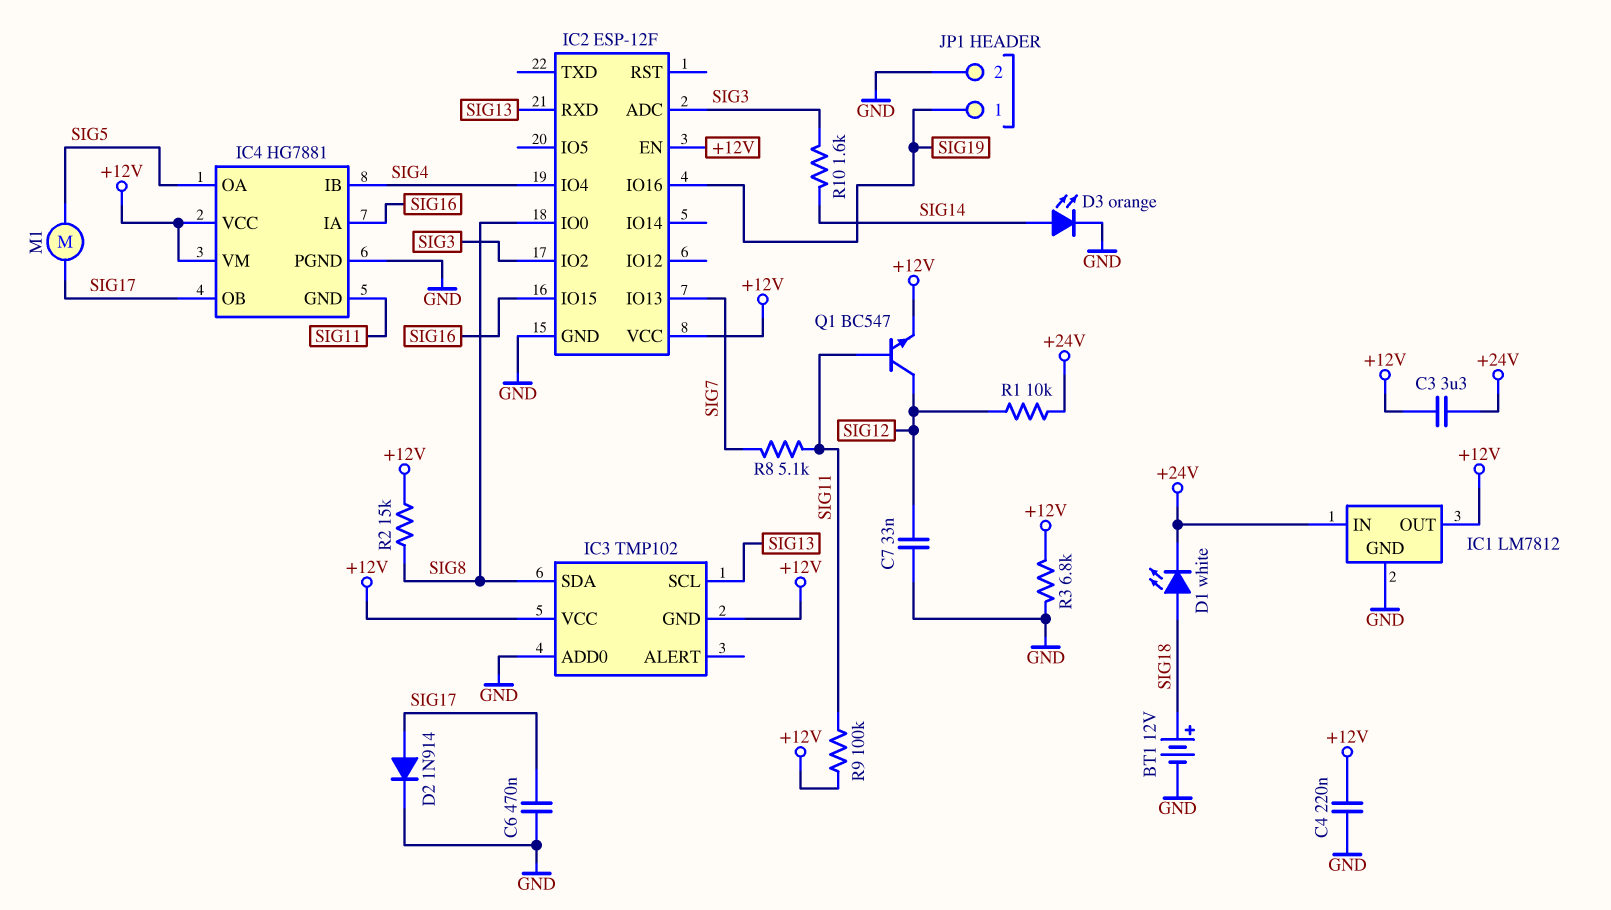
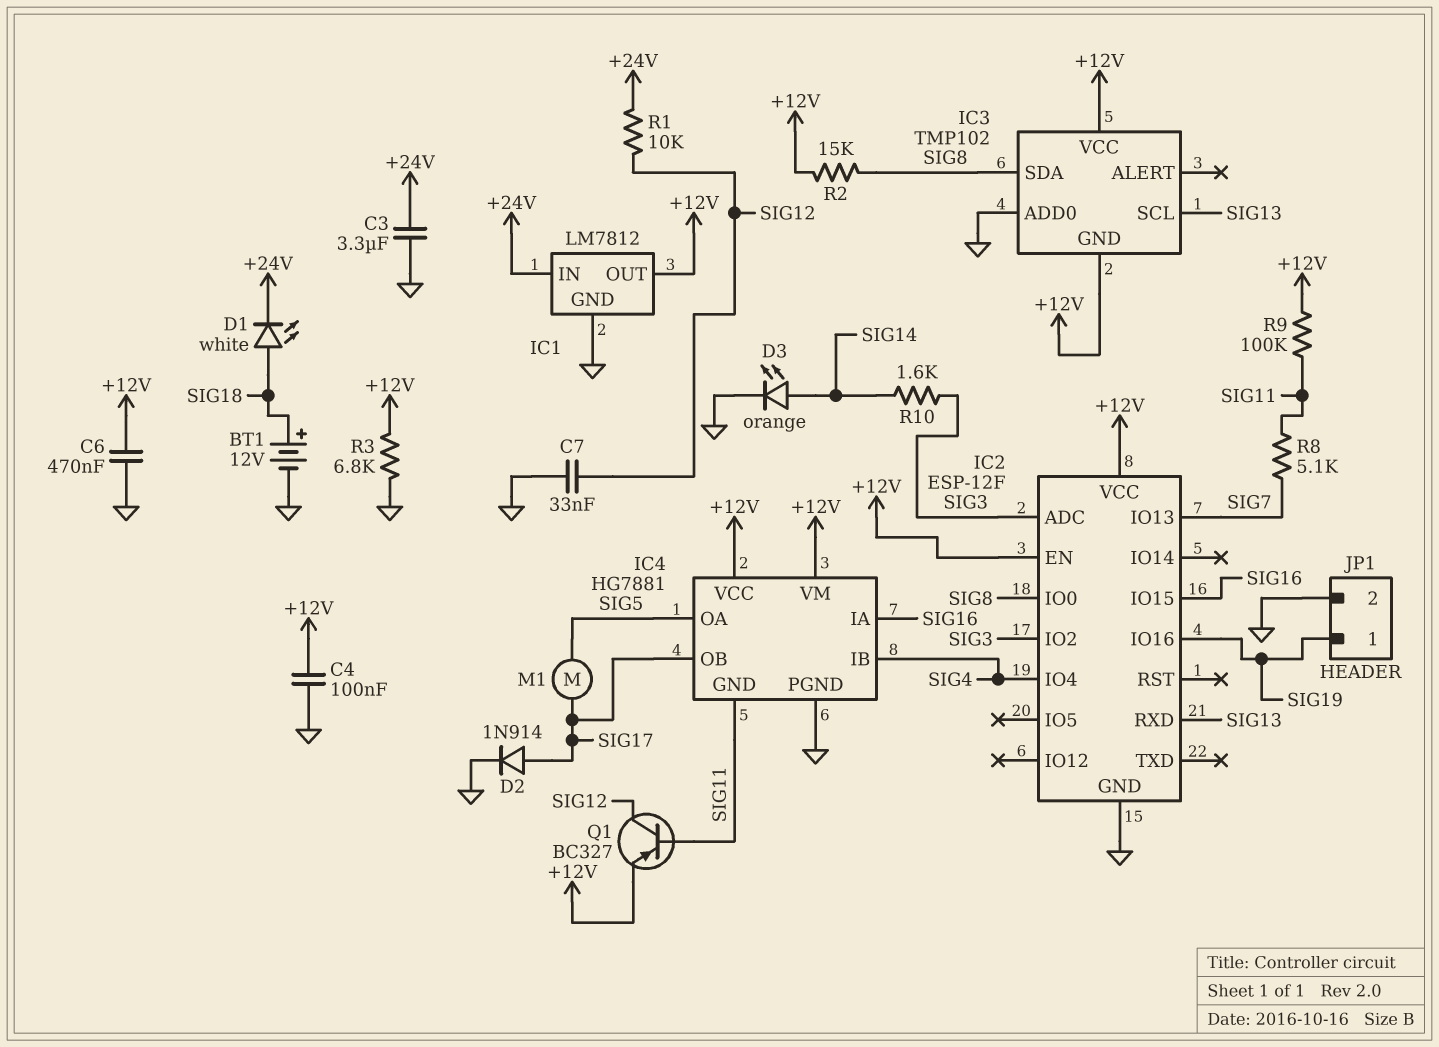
C3: 3.3uF (+12V, +24V) -> 3.3uF (+24V, GND)
C4: 220nF (+12V, GND) -> 100nF (+12V, GND)
C6: 470nF (GND, SIG17) -> 470nF (+12V, GND)
Q1: NPN BC547 (B SIG11, C SIG12, E +12V) -> PNP BC327 (B SIG11, C SIG12, E +12V)

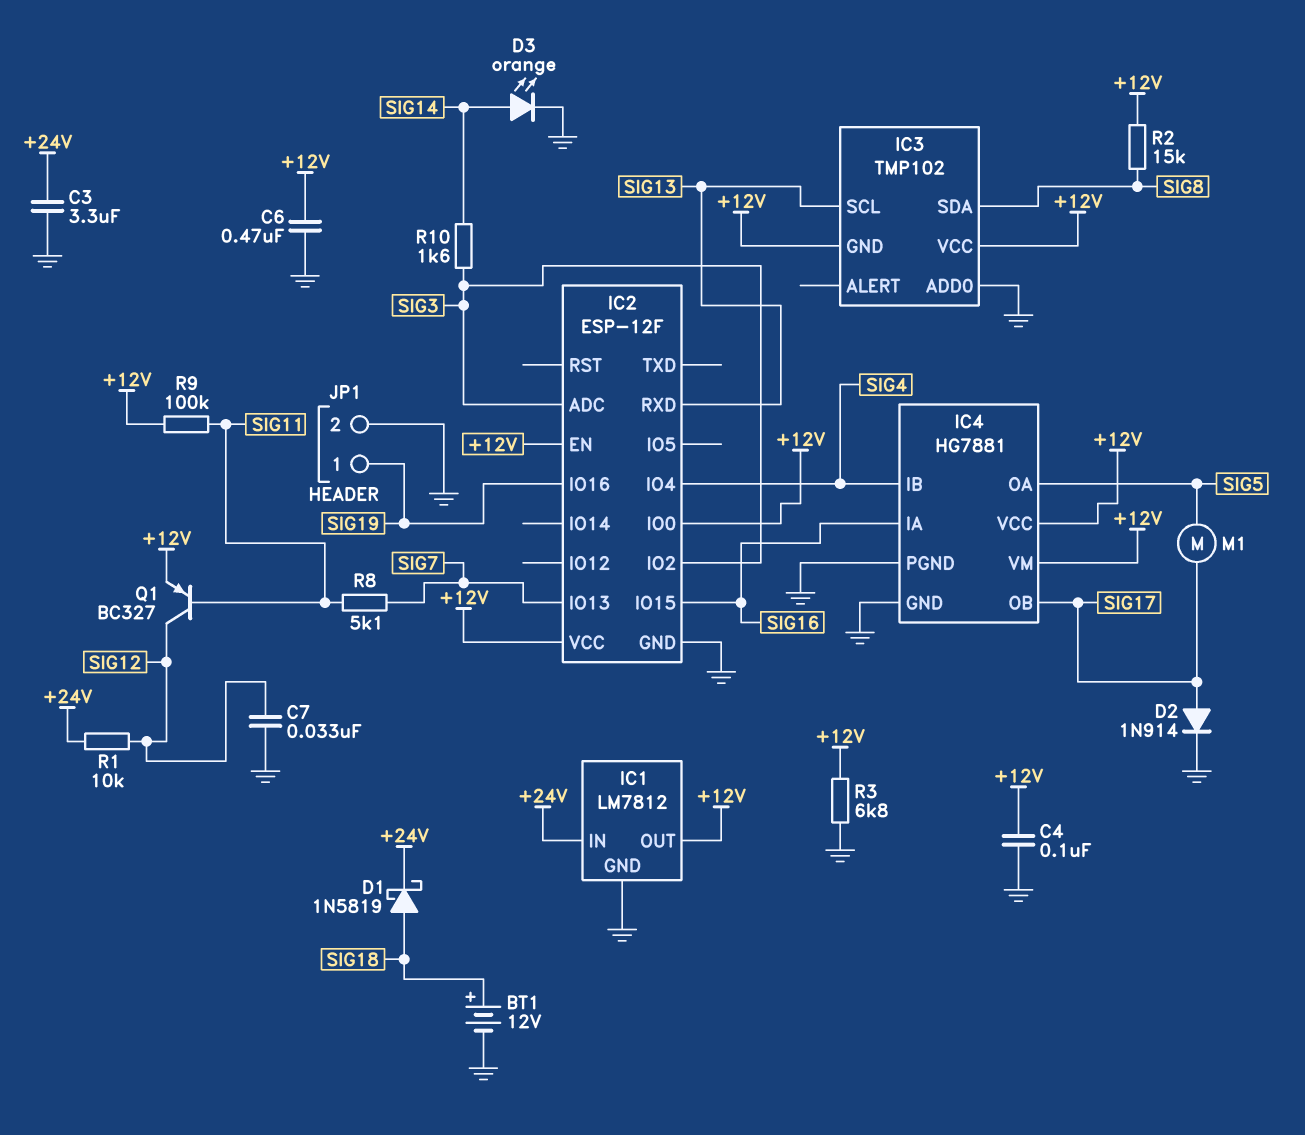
D1: LED white (A SIG18, K +24V) -> schottky 1N5819 (A SIG18, K +24V)
IC2 pin IO0: SIG8 -> +12V
IC4 pin GND: SIG11 -> GND

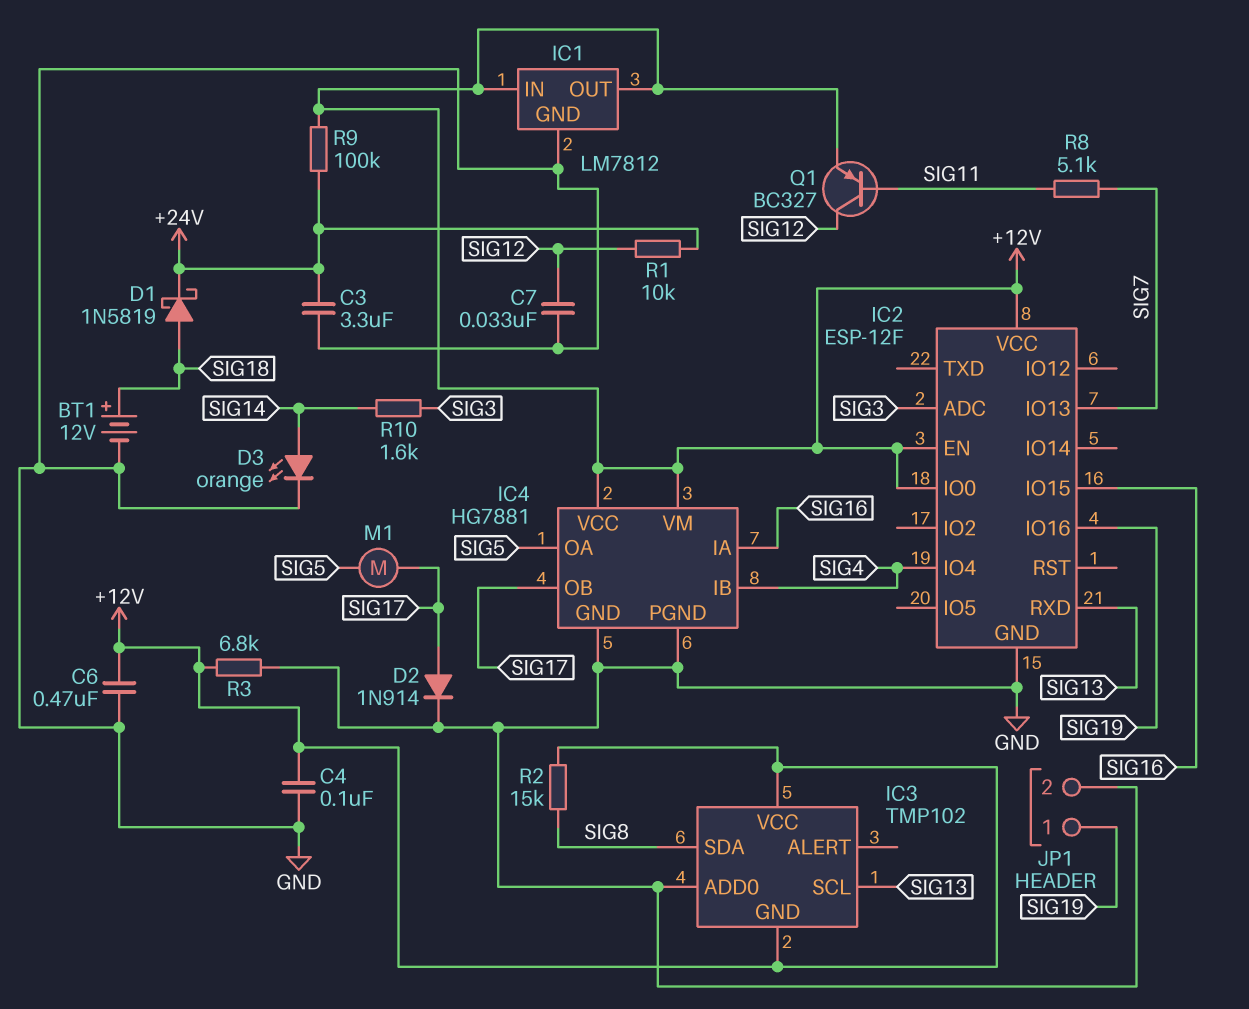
IC1 pin IN: +24V -> +12V
IC2 pin IO2: SIG3 -> none
R9: 100k (+12V, SIG11) -> 100k (+12V, +24V)

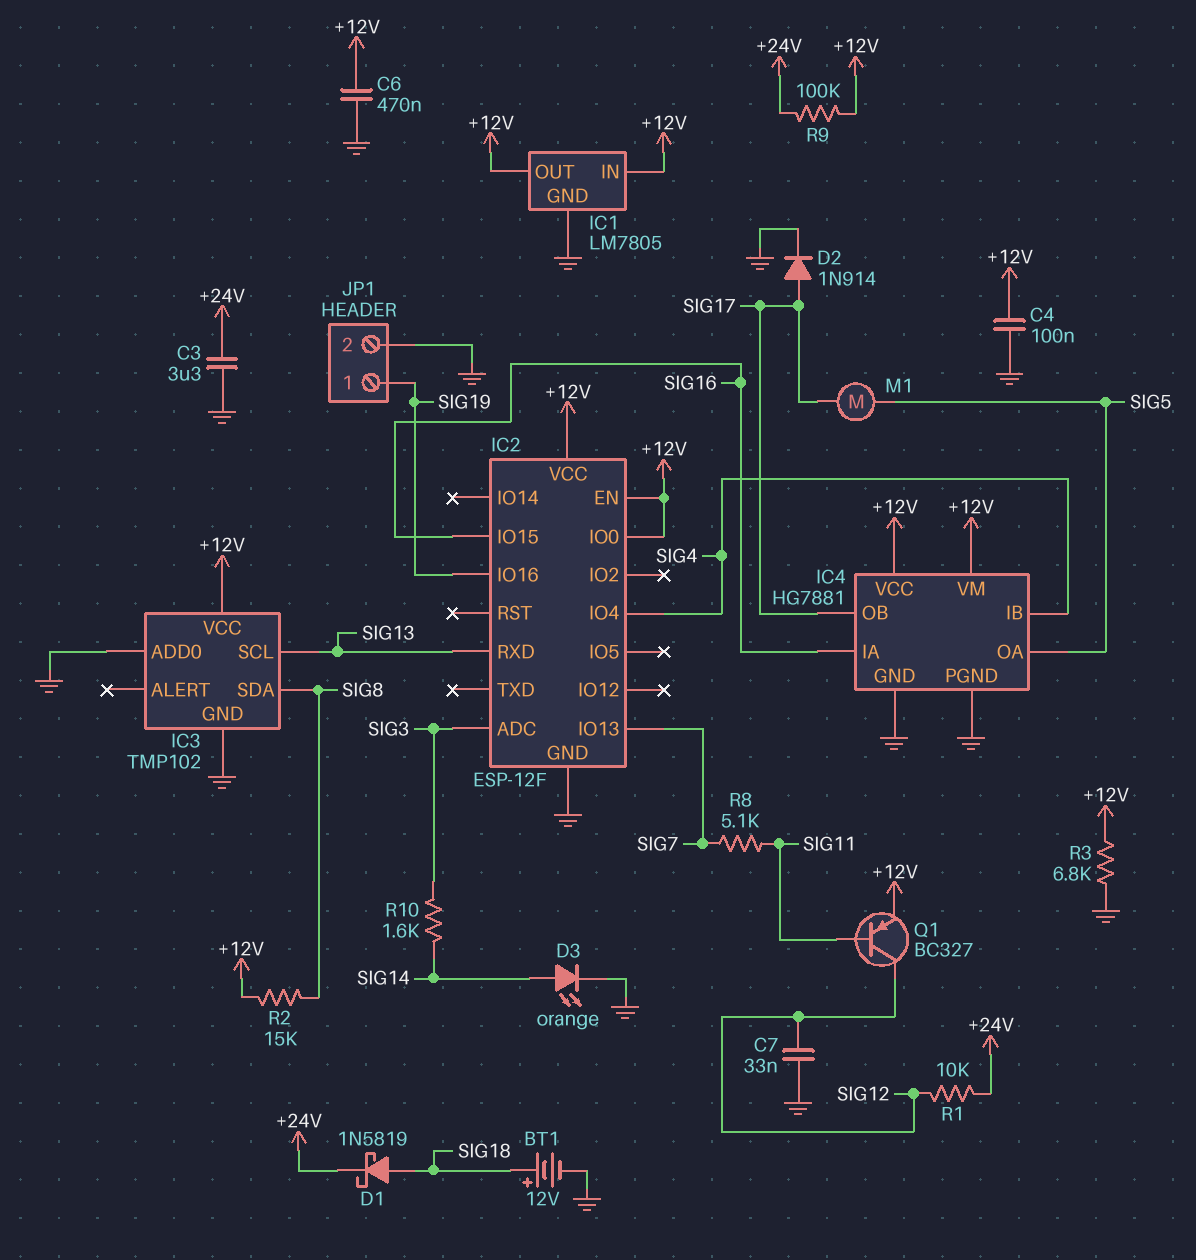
IC1: LM7812 -> LM7805
IC3 pin GND: +12V -> GND

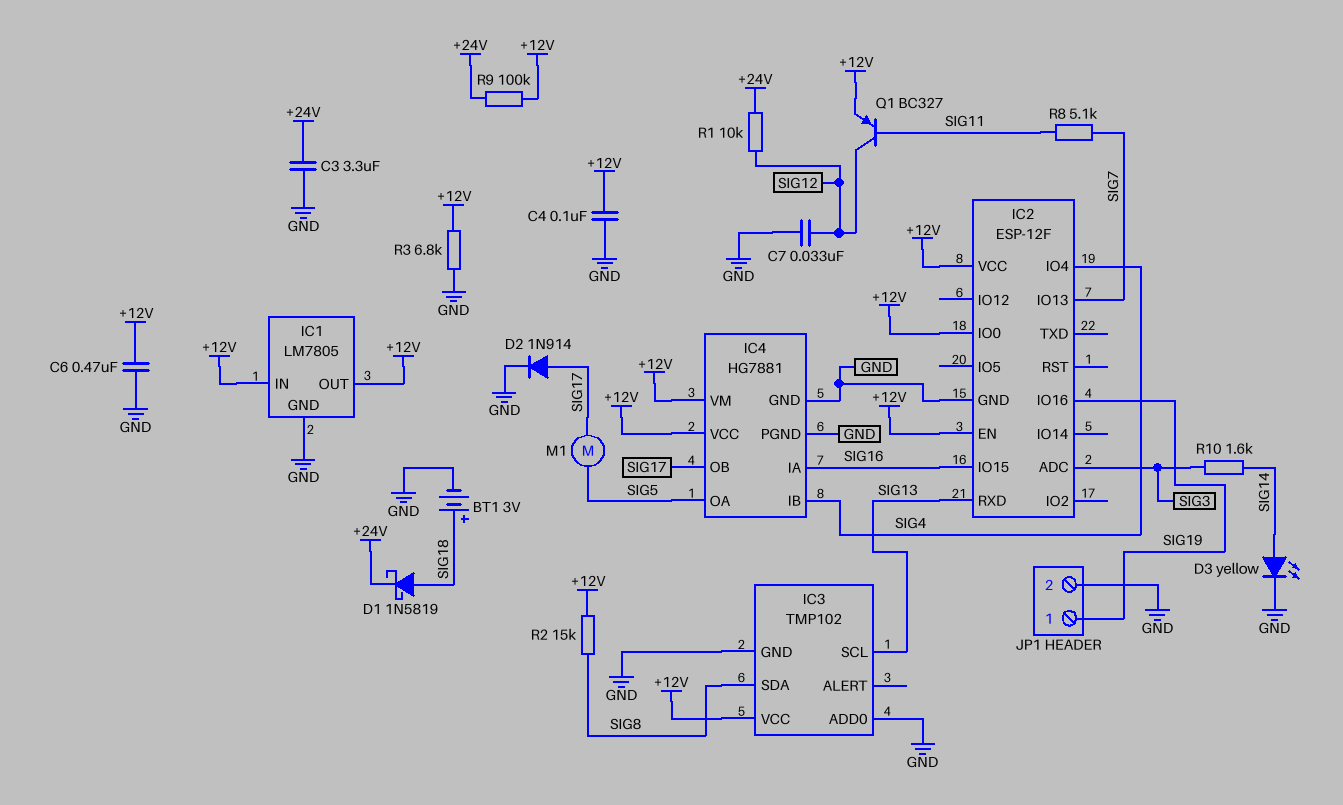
BT1: 12V (plus SIG18, minus GND) -> 3V (plus SIG18, minus GND)
D3: LED orange (A SIG14, K GND) -> LED yellow (A SIG14, K GND)

